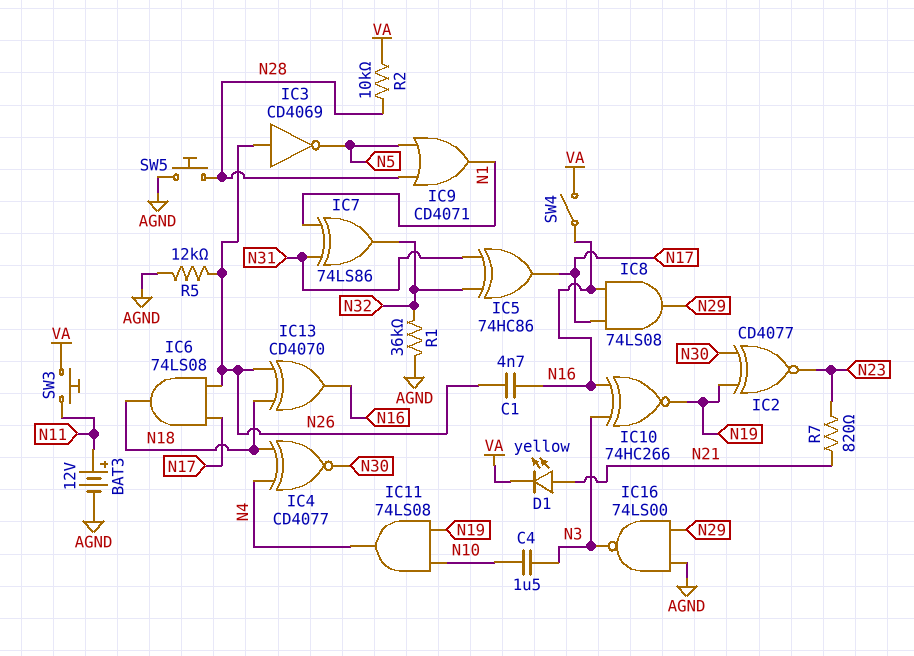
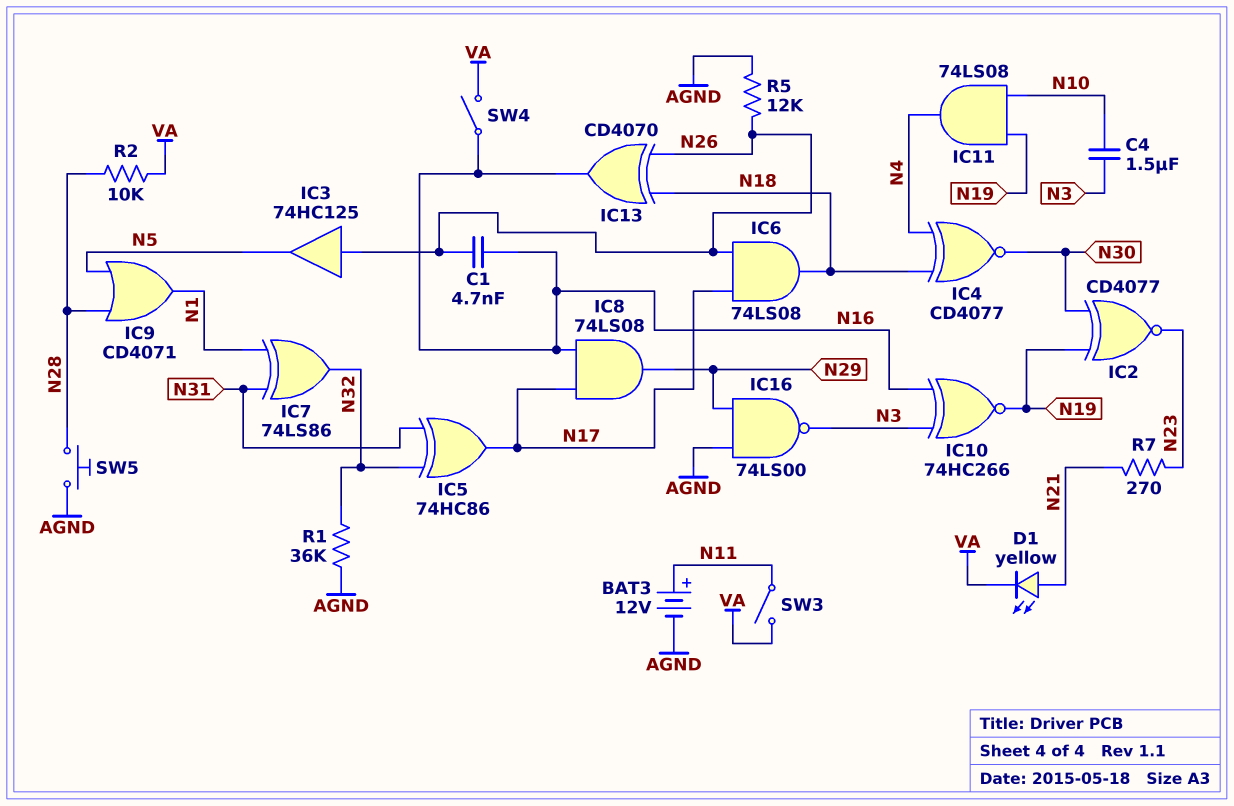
IC3: NOT CD4069 (in N26, out N5) -> buffer 74HC125 (in N26, out N5)
R7: 820 (N21, N23) -> 270 (N21, N23)
SW3: button (N11, VA) -> switch (N11, VA)

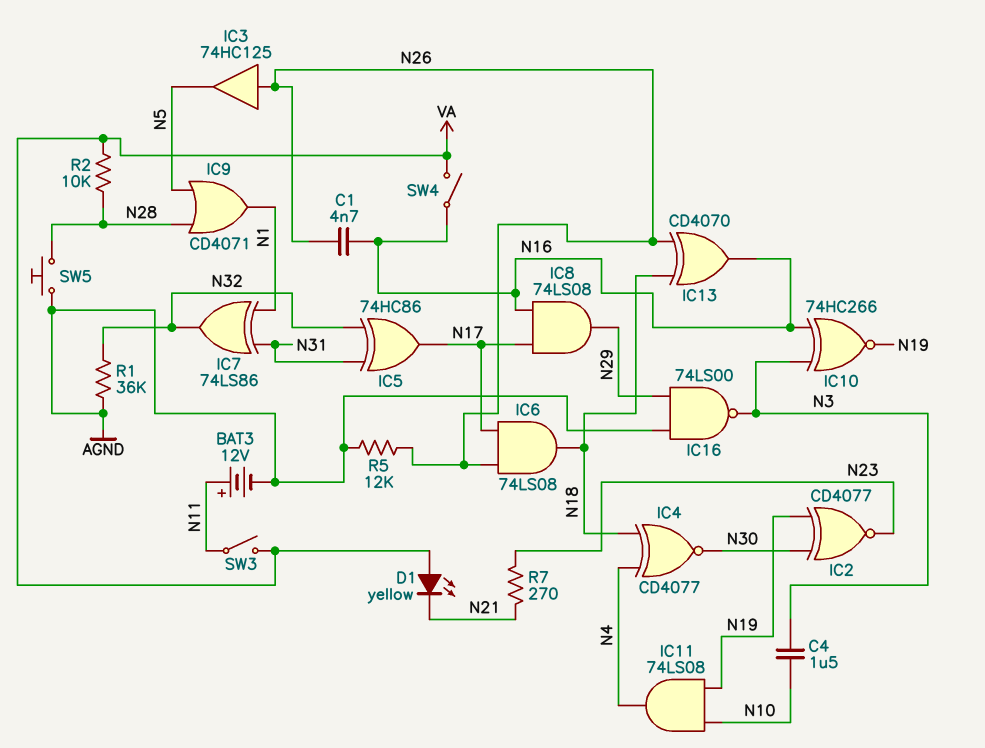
D1: LED yellow (A N21, K VA) -> LED yellow (A VA, K N21)

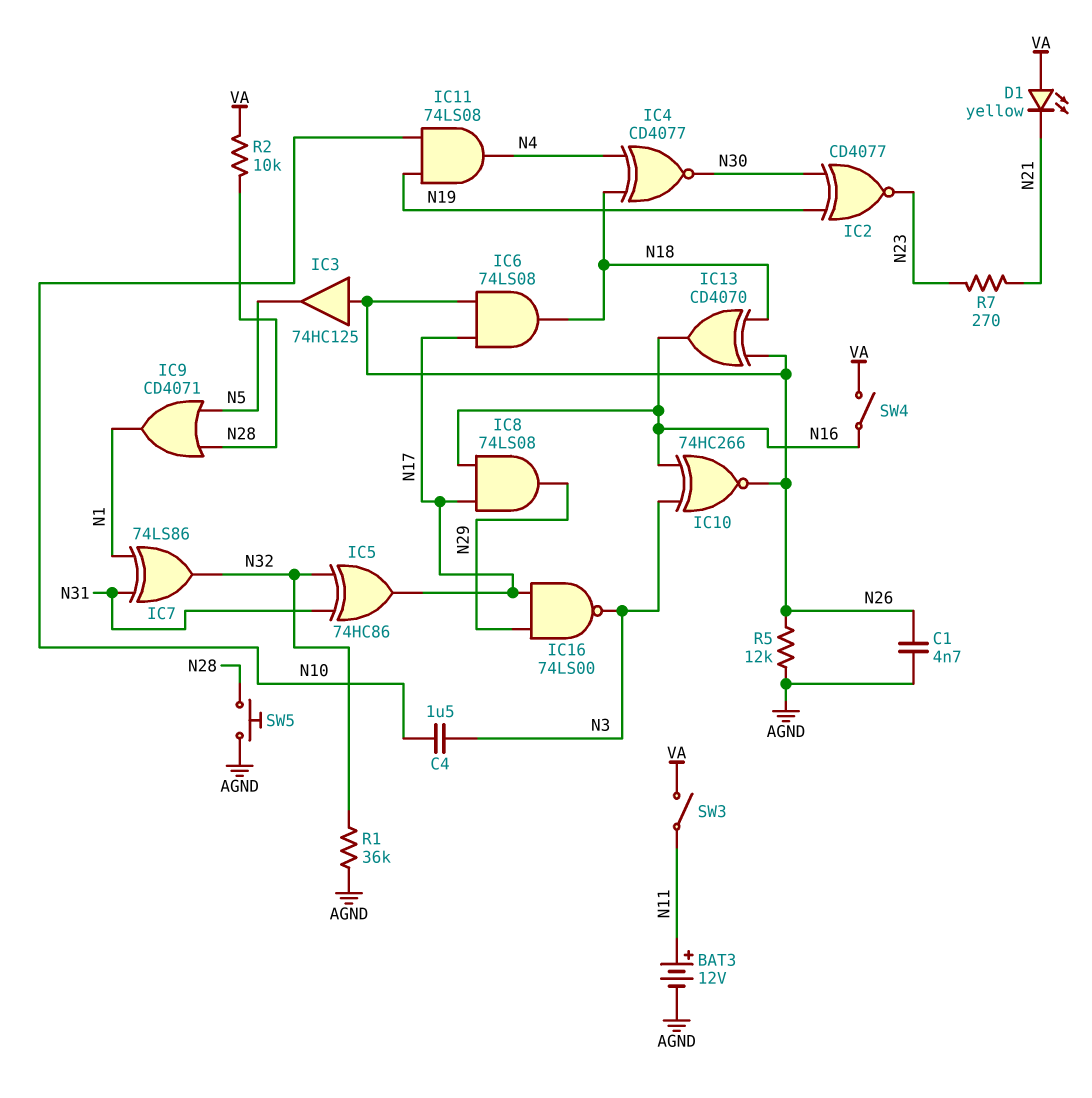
C1: 4.7nF (N16, N26) -> 4.7nF (AGND, N26)
IC10: XNOR 74HC266 (in N3, in N16, out N19) -> XNOR 74HC266 (in N3, in N16, out N26)
IC16: NAND 74LS00 (in AGND, in N29, out N3) -> NAND 74LS00 (in N17, in N29, out N3)

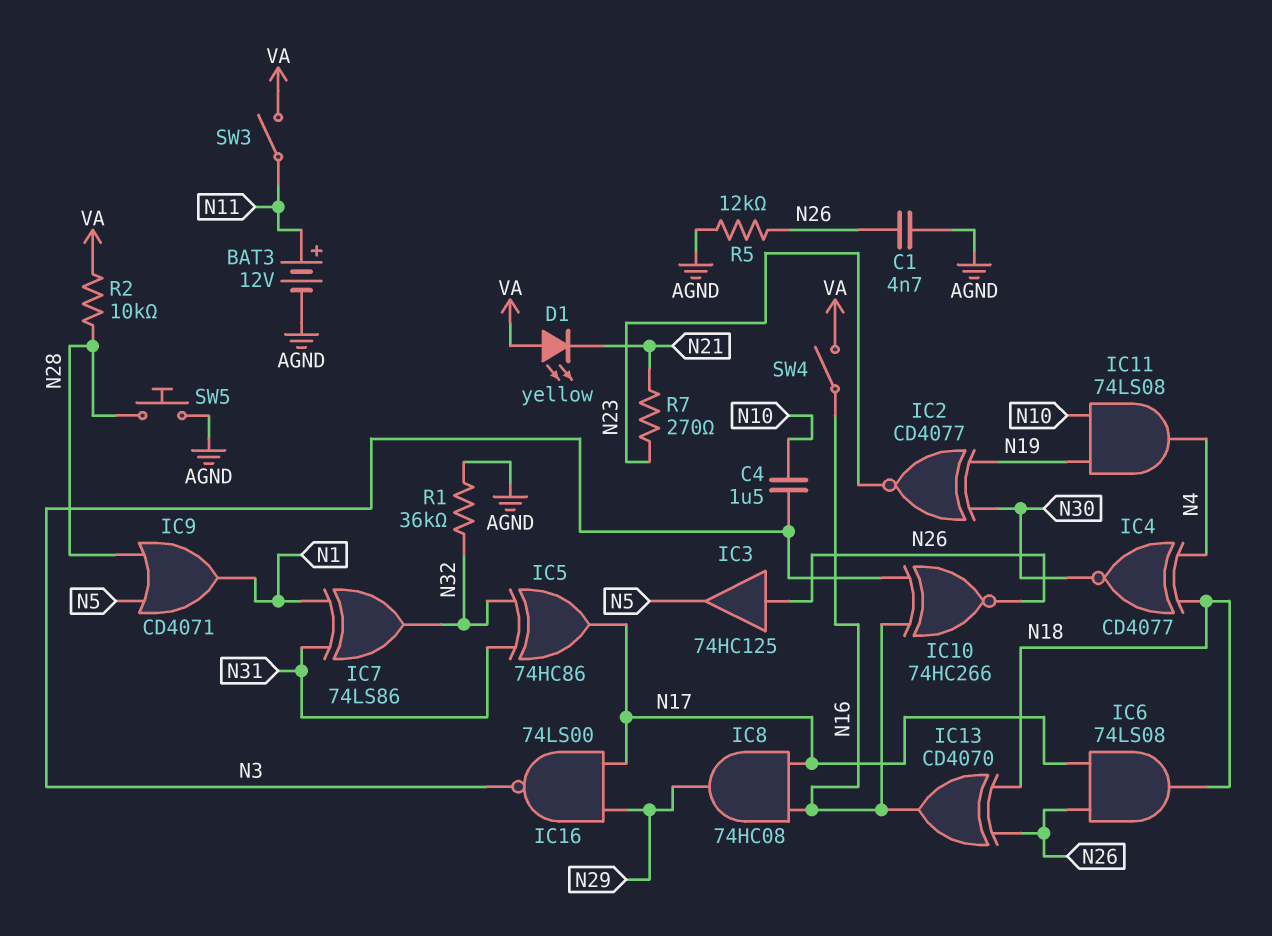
IC8: AND 74LS08 (in N16, in N17, out N29) -> AND 74HC08 (in N16, in N17, out N29)

